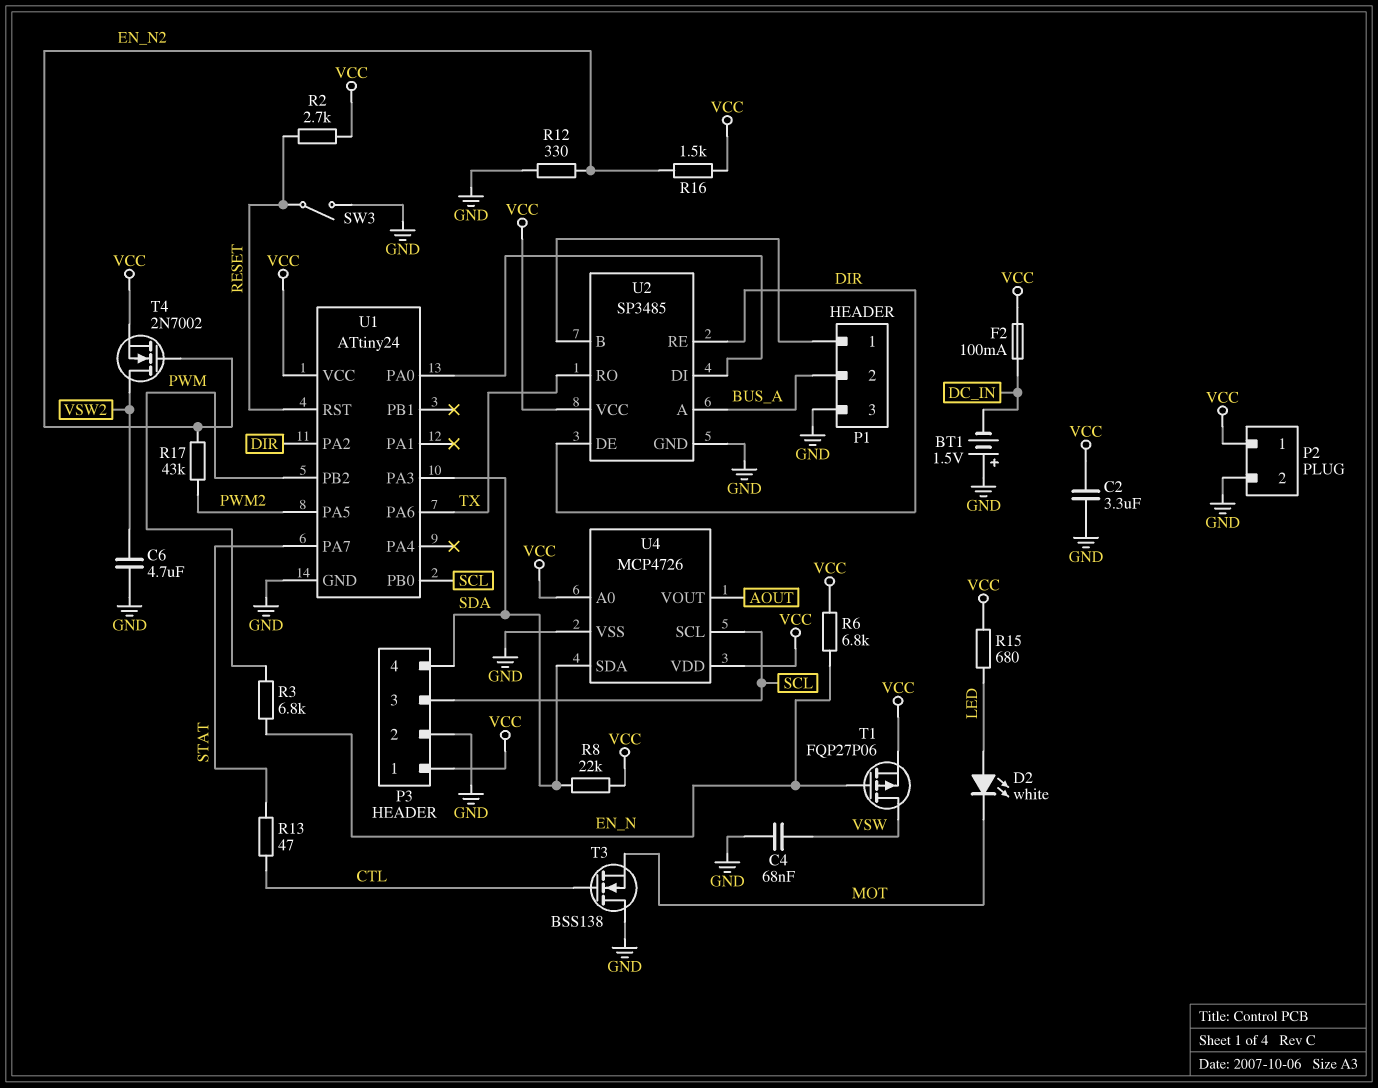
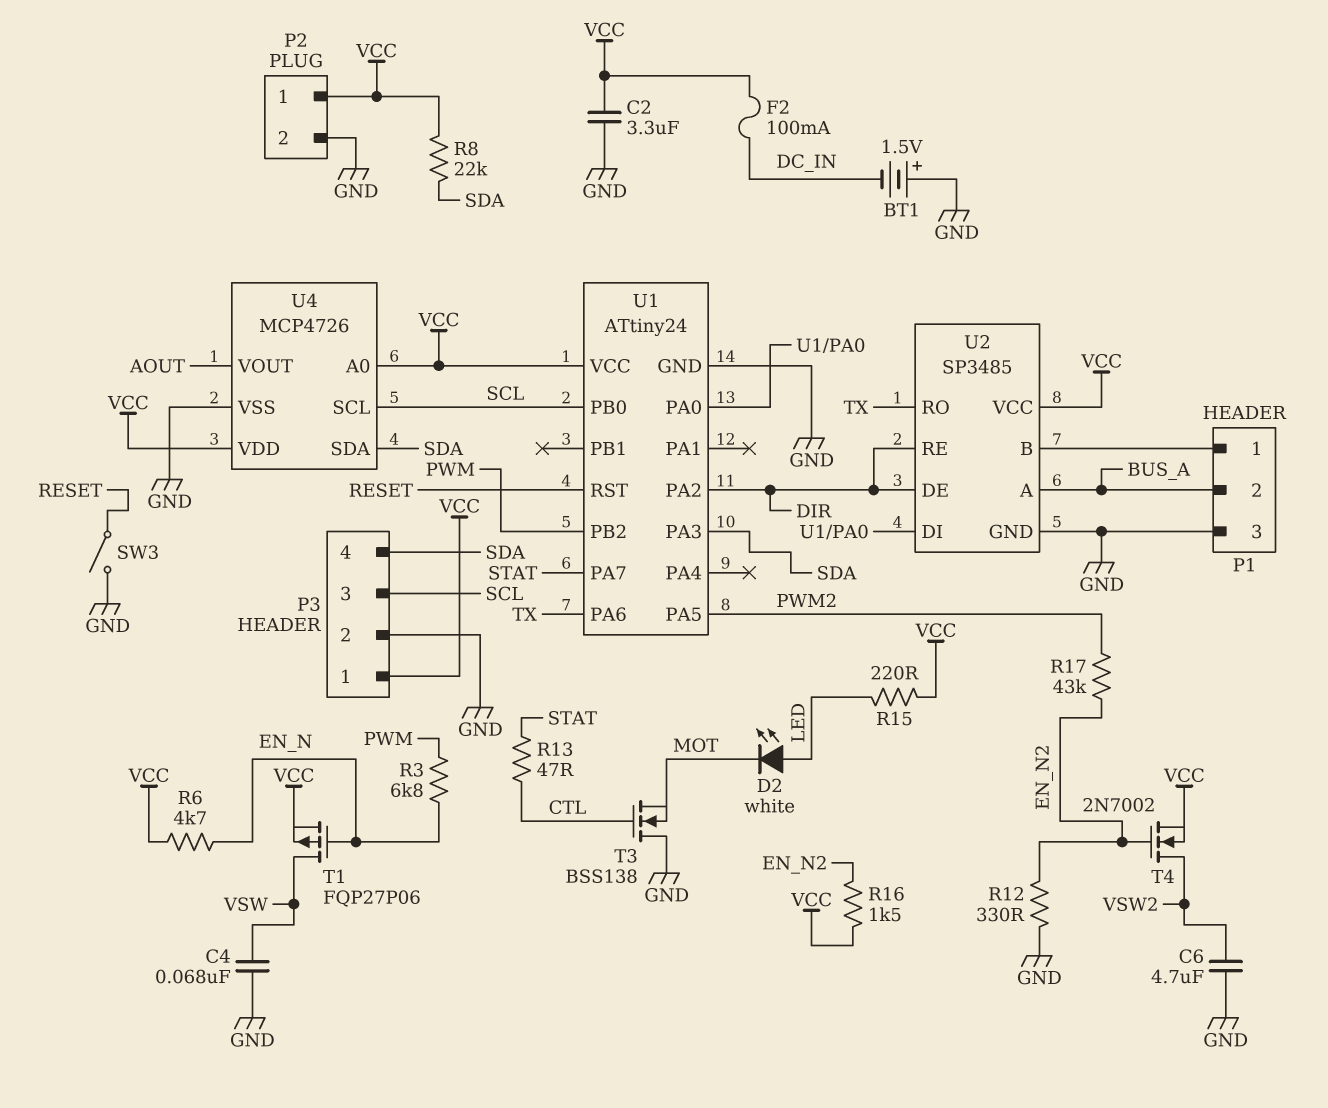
R2: 2.7k (RESET, VCC) -> none
R6: 6.8k (EN_N, VCC) -> 4.7k (EN_N, VCC)
R15: 680 (LED, VCC) -> 220 (LED, VCC)

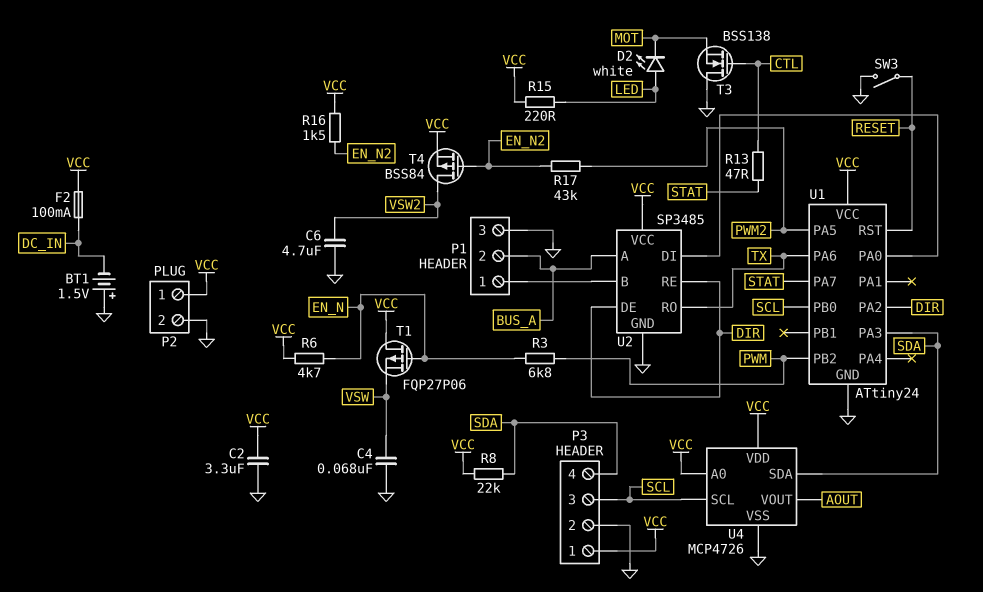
R12: 330 (EN_N2, GND) -> none
T1: PMOS FQP27P06 (G EN_N, D VSW, S VCC) -> PMOS FQP27P06 (G EN_N, D VCC, S VSW)
T4: NMOS 2N7002 (G EN_N2, D VSW2, S VCC) -> PMOS BSS84 (G EN_N2, D VSW2, S VCC)

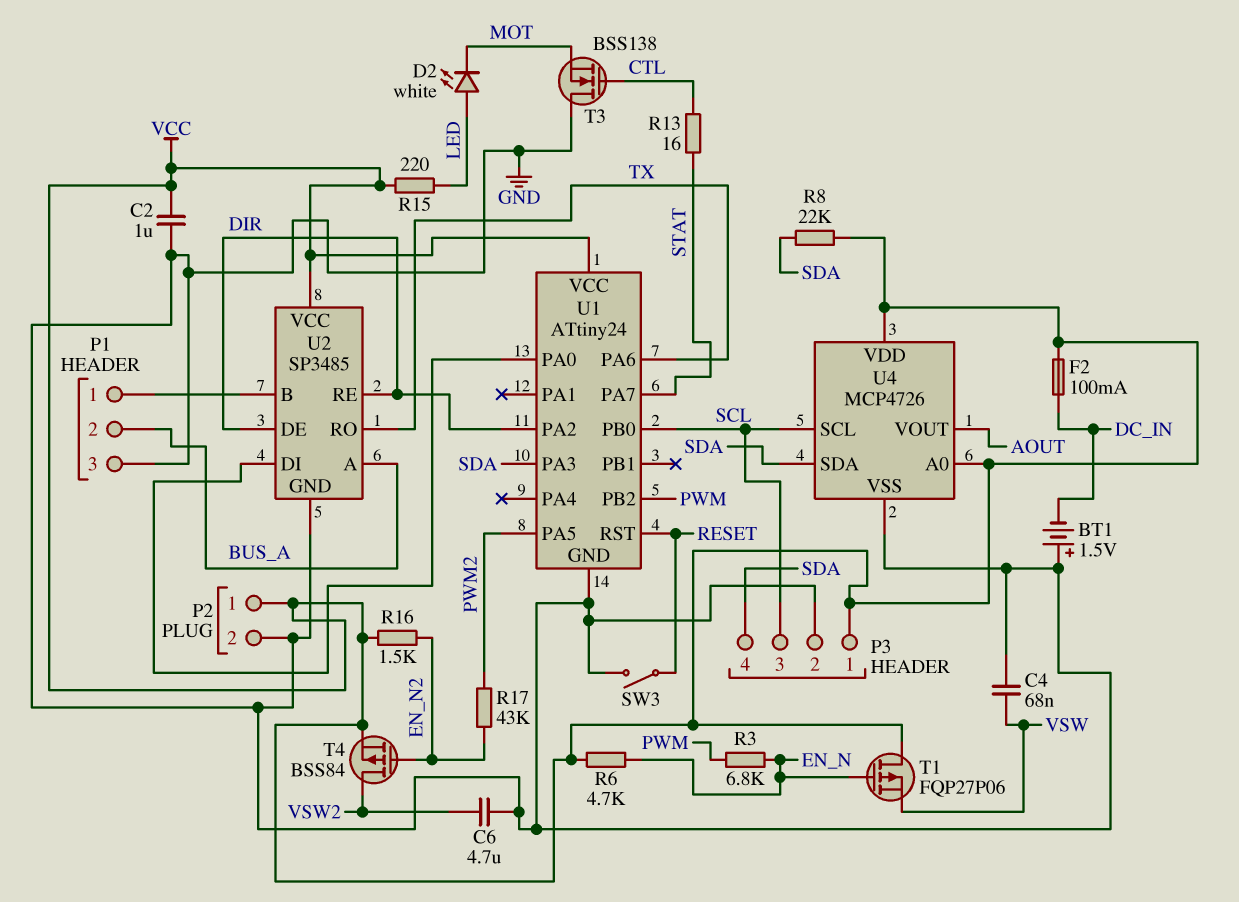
C2: 3.3uF (GND, VCC) -> 1uF (GND, VCC)
R13: 47 (CTL, STAT) -> 16 (CTL, STAT)

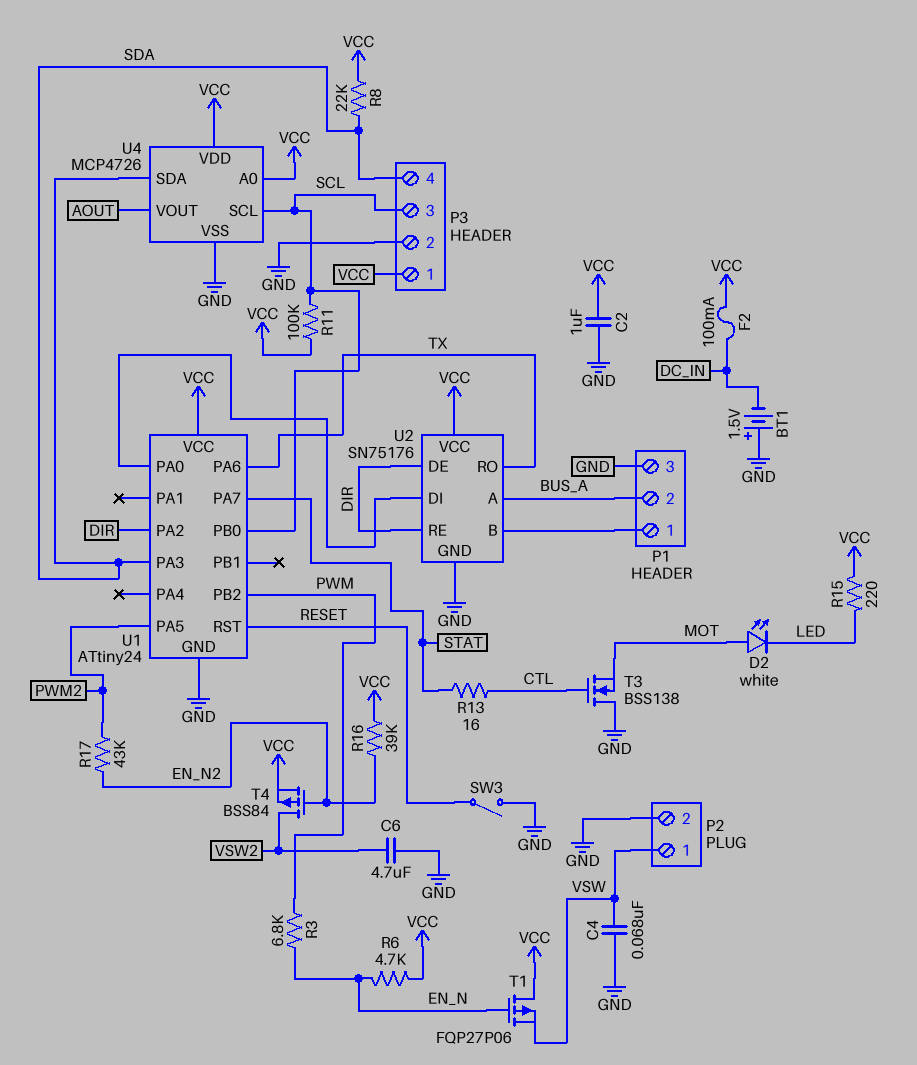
D2: LED white (A LED, K MOT) -> LED white (A MOT, K LED)
P2 pin 1: VCC -> VSW
R11: none -> 100k (SCL, VCC)
R16: 1.5k (EN_N2, VCC) -> 39k (EN_N2, VCC)
U2: SP3485 -> SN75176

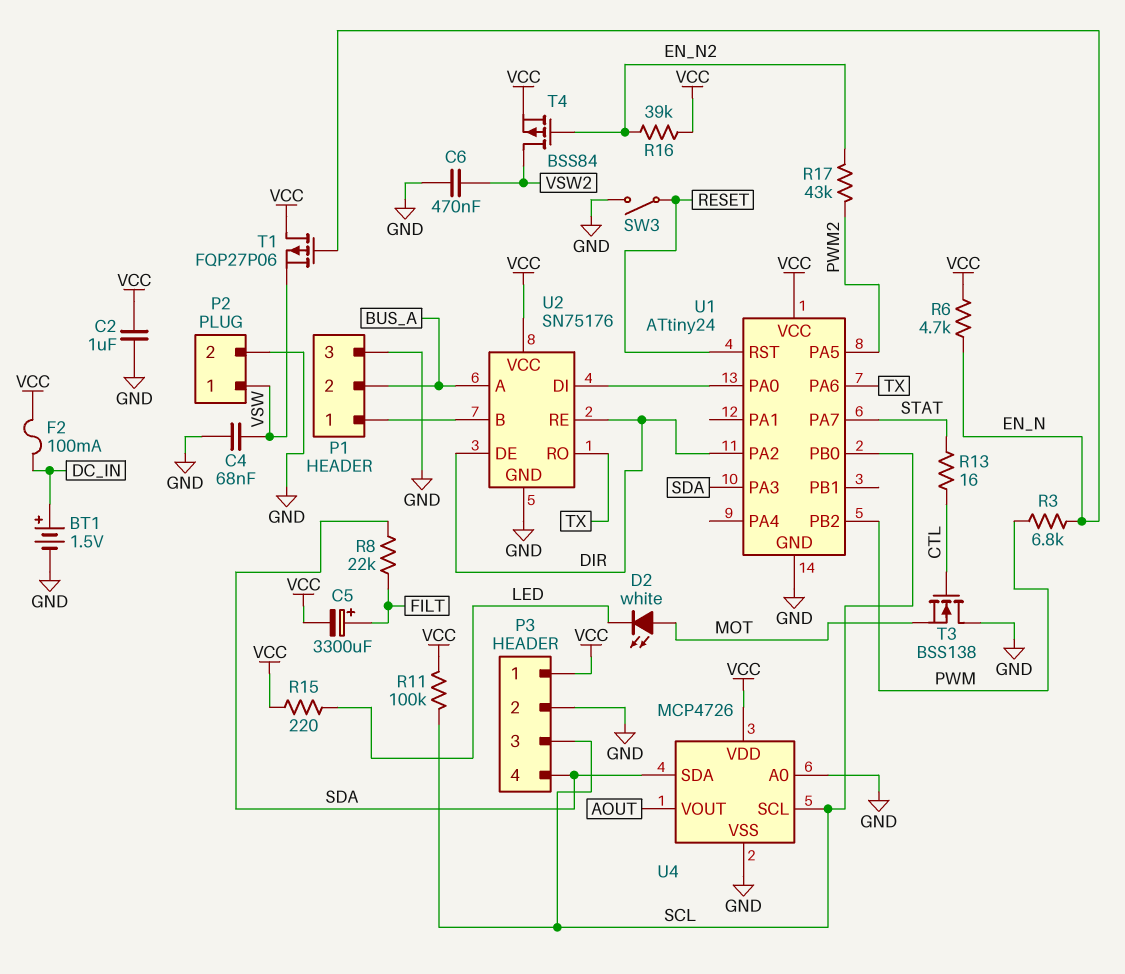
BT1: 1.5V (plus GND, minus DC_IN) -> 1.5V (plus DC_IN, minus GND)
C5: none -> 3300uF (plus FILT, minus VCC)
C6: 4.7uF (GND, VSW2) -> 470nF (GND, VSW2)
R8: 22k (SDA, VCC) -> 22k (FILT, SDA)
U4 pin A0: VCC -> GND

